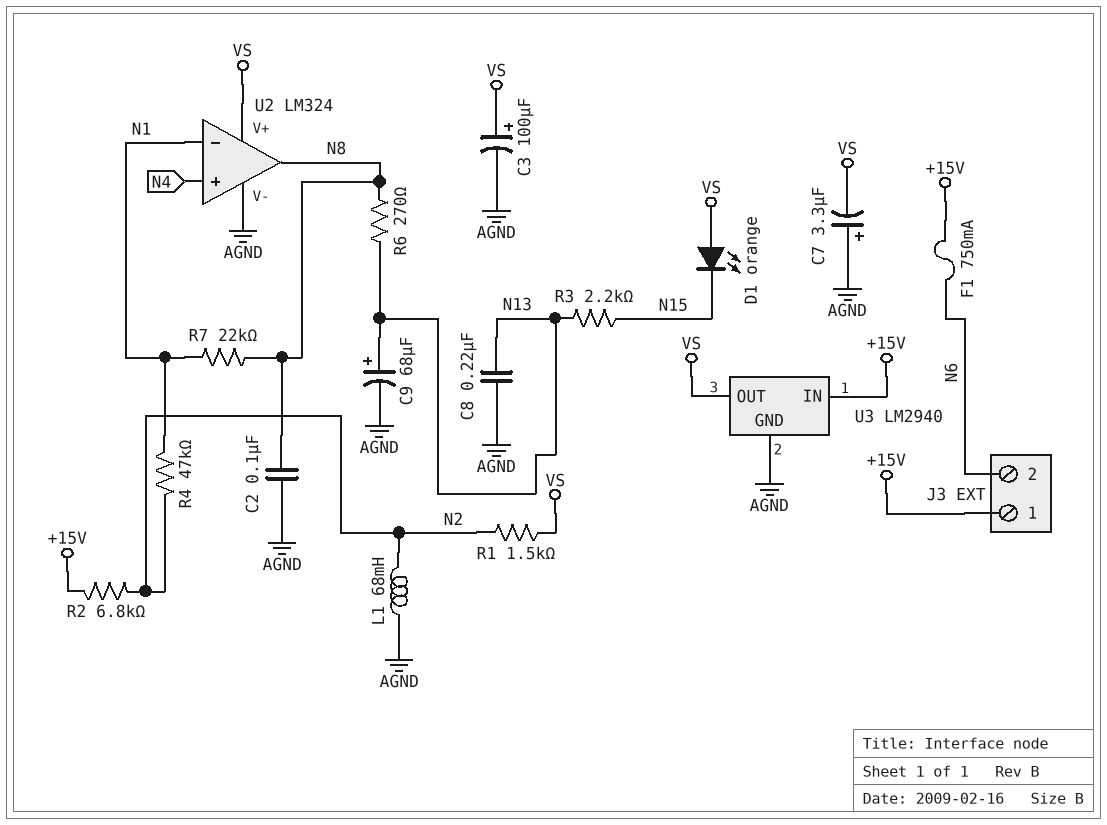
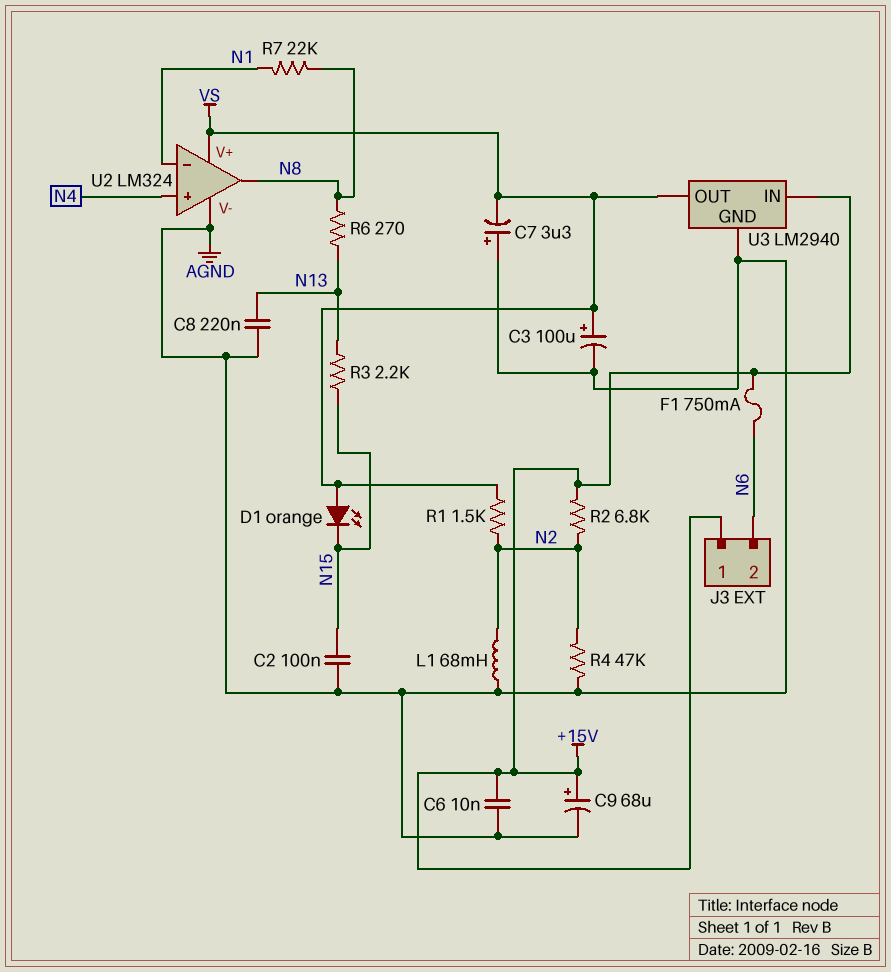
C2: 100nF (AGND, N8) -> 100nF (AGND, N15)
C6: none -> 10nF (+15V, AGND)
C9: 68uF (plus N13, minus AGND) -> 68uF (plus +15V, minus AGND)
R4: 47k (N1, N2) -> 47k (AGND, N2)

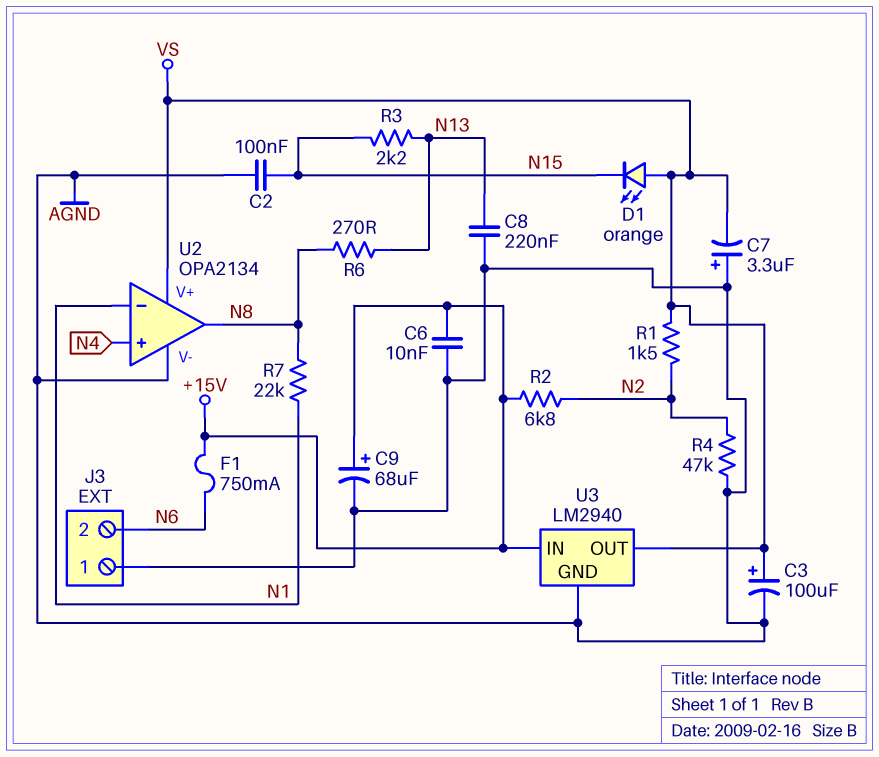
J3 pin 1: +15V -> AGND
L1: 68mH (AGND, N2) -> none
U2: LM324 -> OPA2134

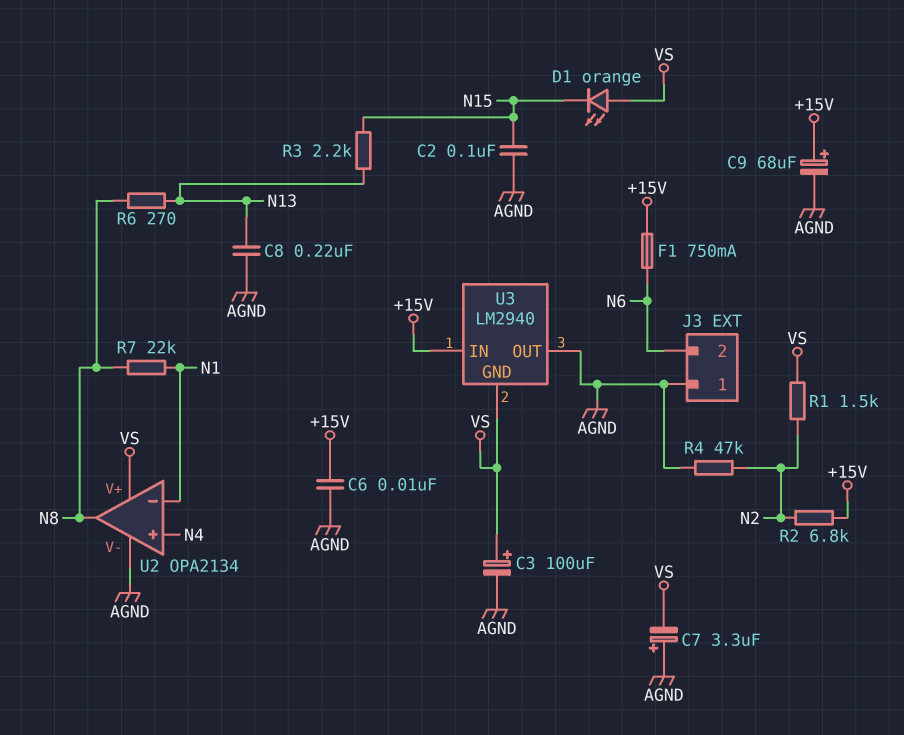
U3 pin GND: AGND -> VS
U3 pin OUT: VS -> AGND

